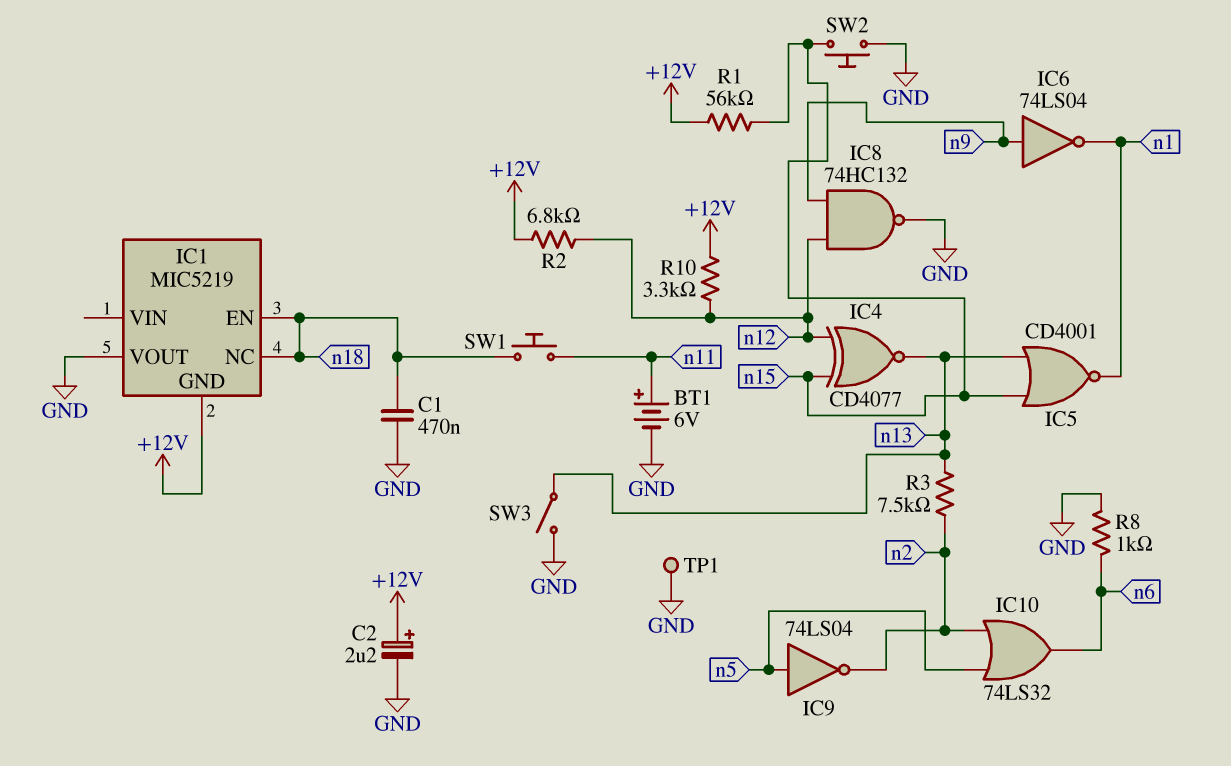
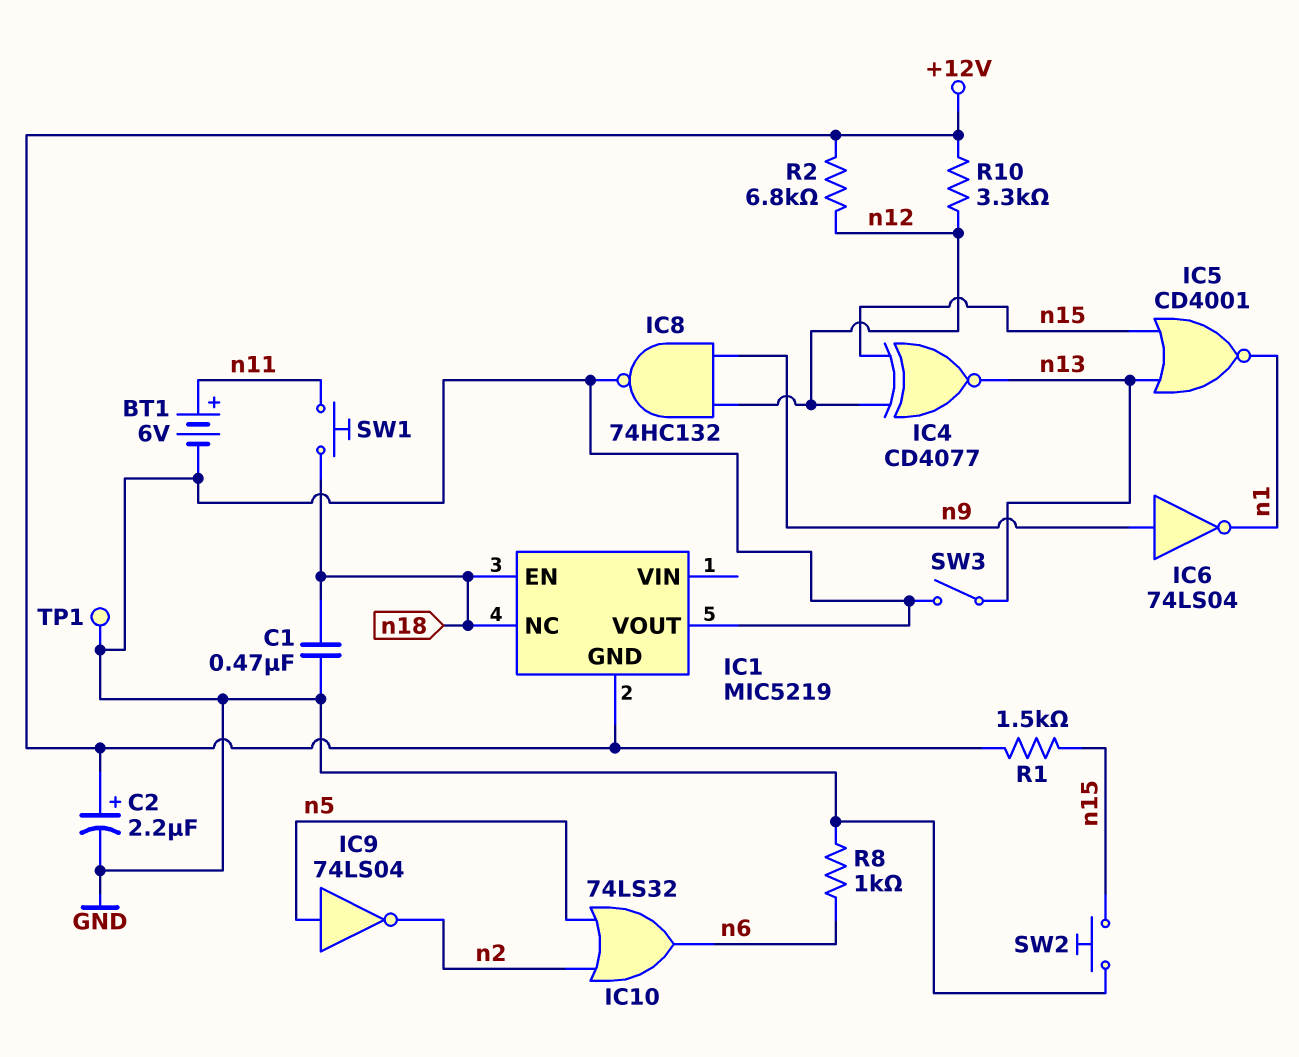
R1: 56k (+12V, n15) -> 1.5k (+12V, n15)
R3: 7.5k (n2, n13) -> none

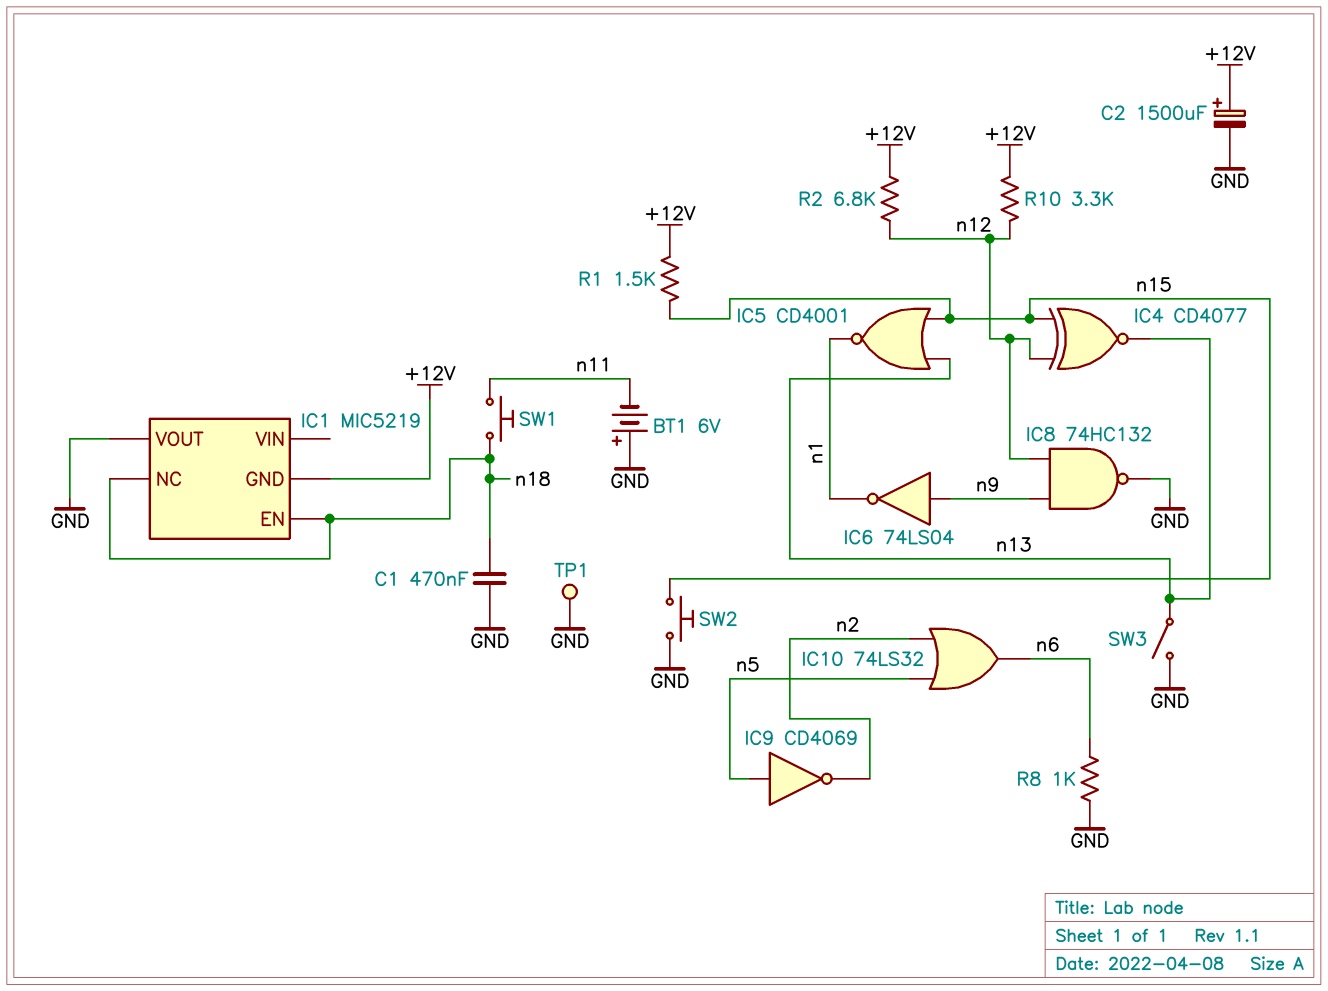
BT1: 6V (plus n11, minus GND) -> 6V (plus GND, minus n11)
C2: 2.2uF (plus +12V, minus GND) -> 1500uF (plus +12V, minus GND)
IC9: NOT 74LS04 (in n5, out n2) -> NOT CD4069 (in n5, out n2)

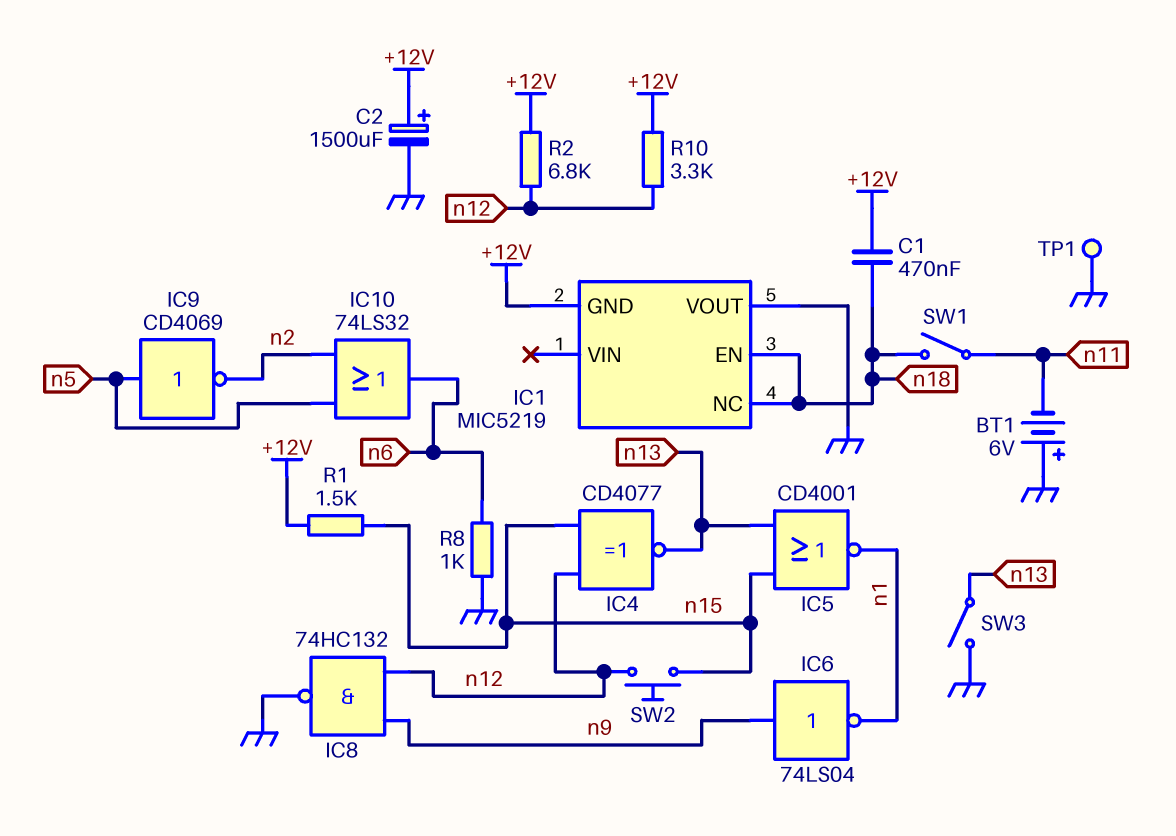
C1: 470nF (GND, n18) -> 470nF (+12V, n18)
SW1: button (n11, n18) -> switch (n11, n18)
SW2: button (GND, n15) -> button (n12, n15)

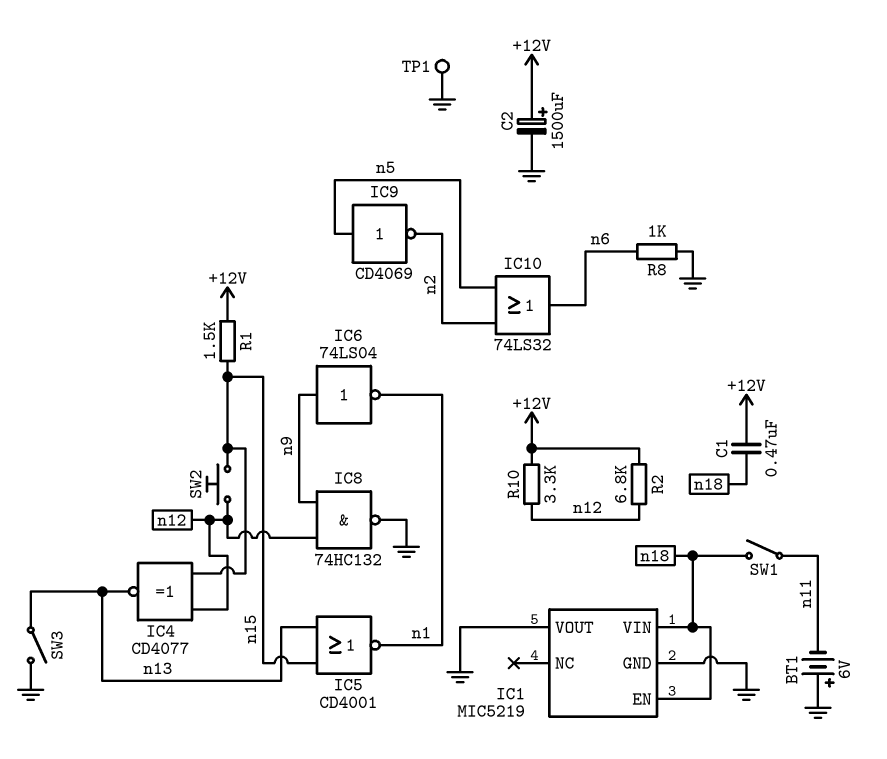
IC1 pin GND: +12V -> GND
IC1 pin NC: n18 -> none
IC1 pin VIN: none -> n18

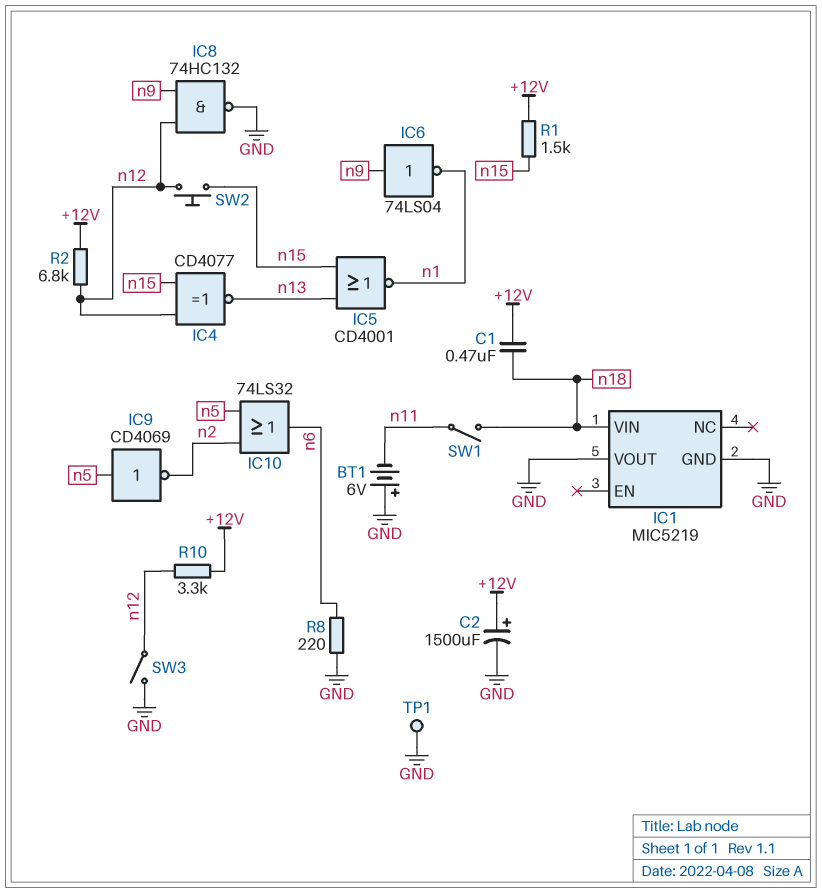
IC1 pin EN: n18 -> none
R8: 1k (GND, n6) -> 220 (GND, n6)
SW3: switch (GND, n13) -> switch (GND, n12)

